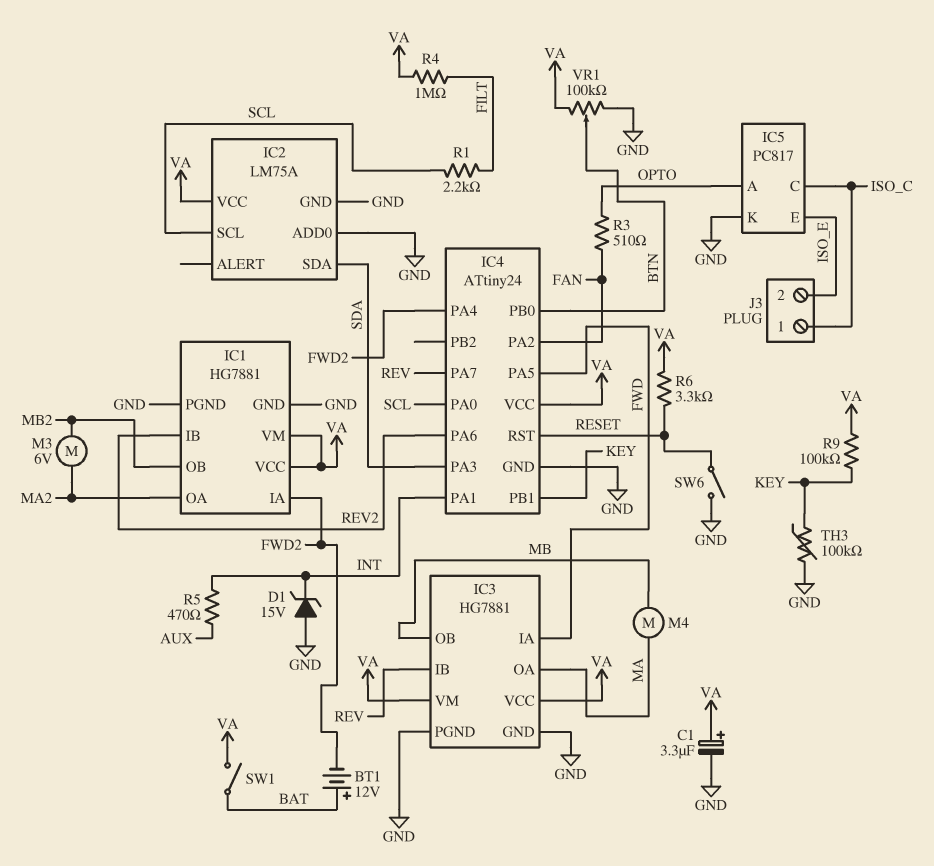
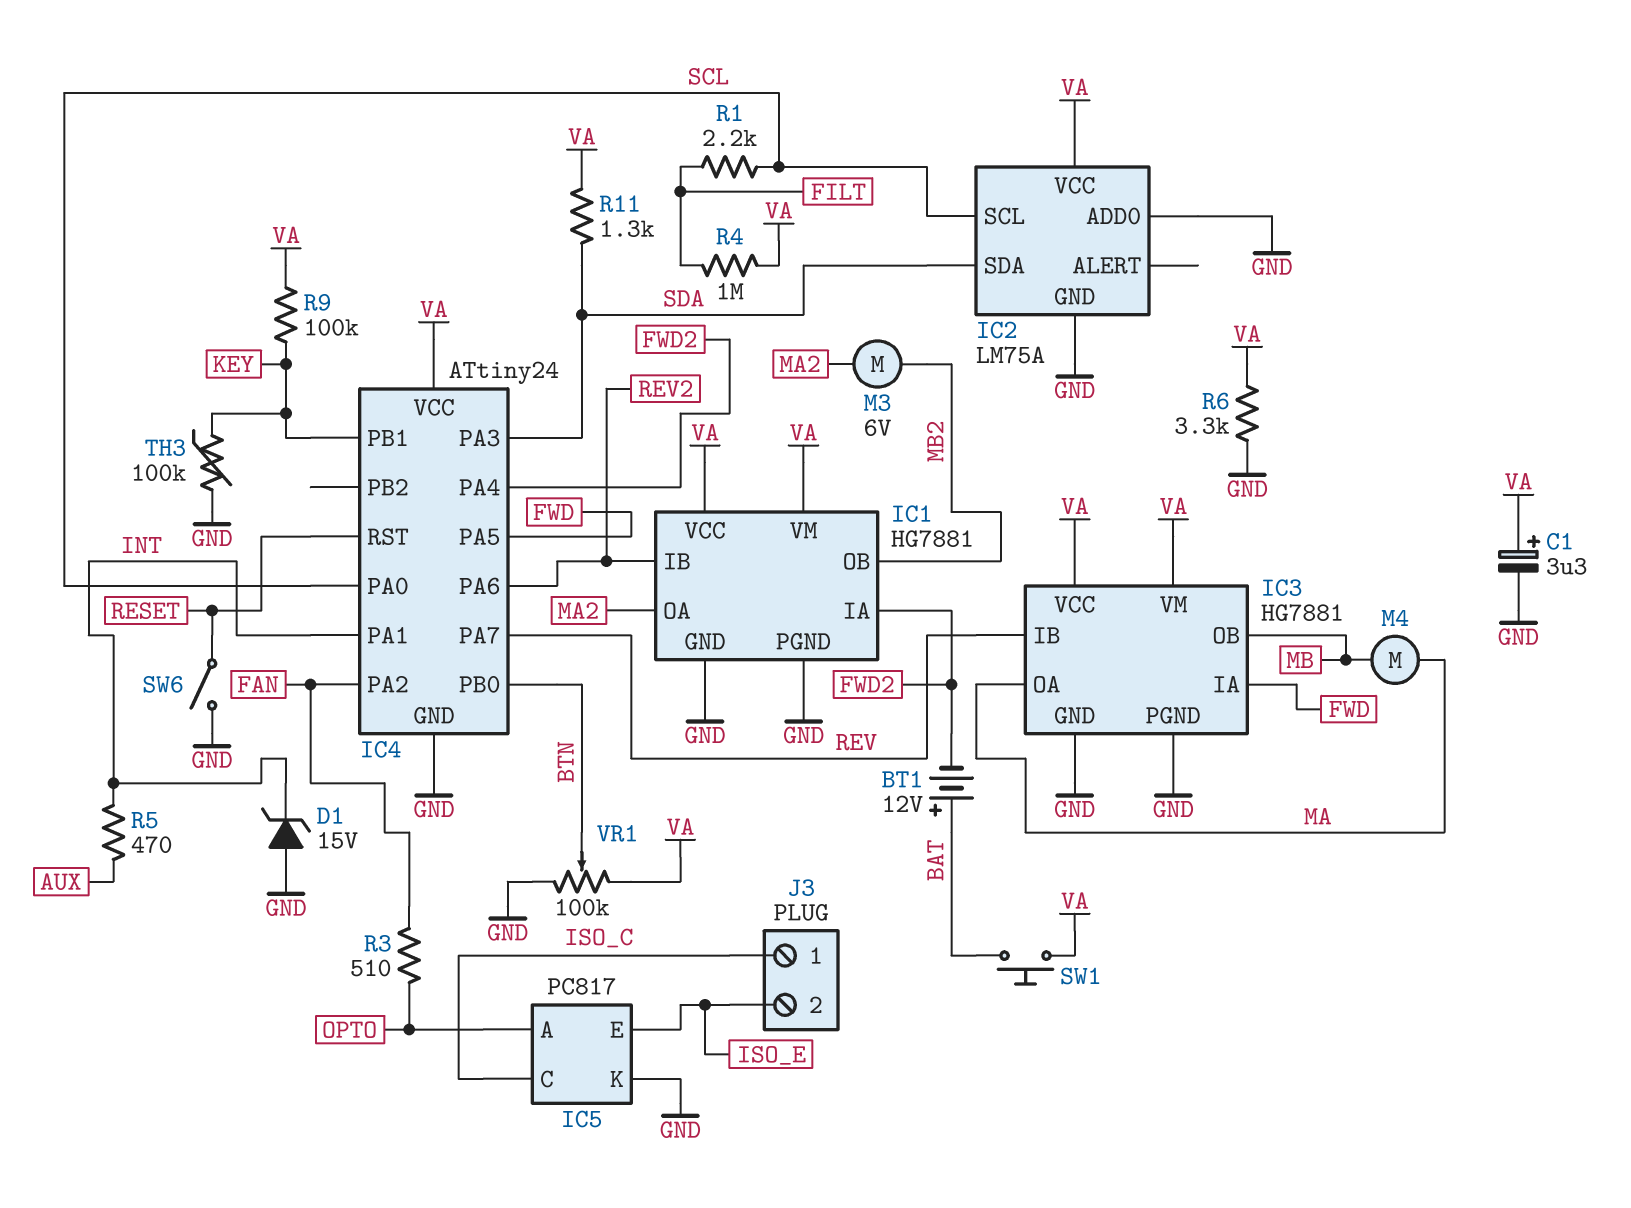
R6: 3.3k (RESET, VA) -> 3.3k (GND, VA)
R11: none -> 1.3k (SDA, VA)
SW1: switch (BAT, VA) -> button (BAT, VA)

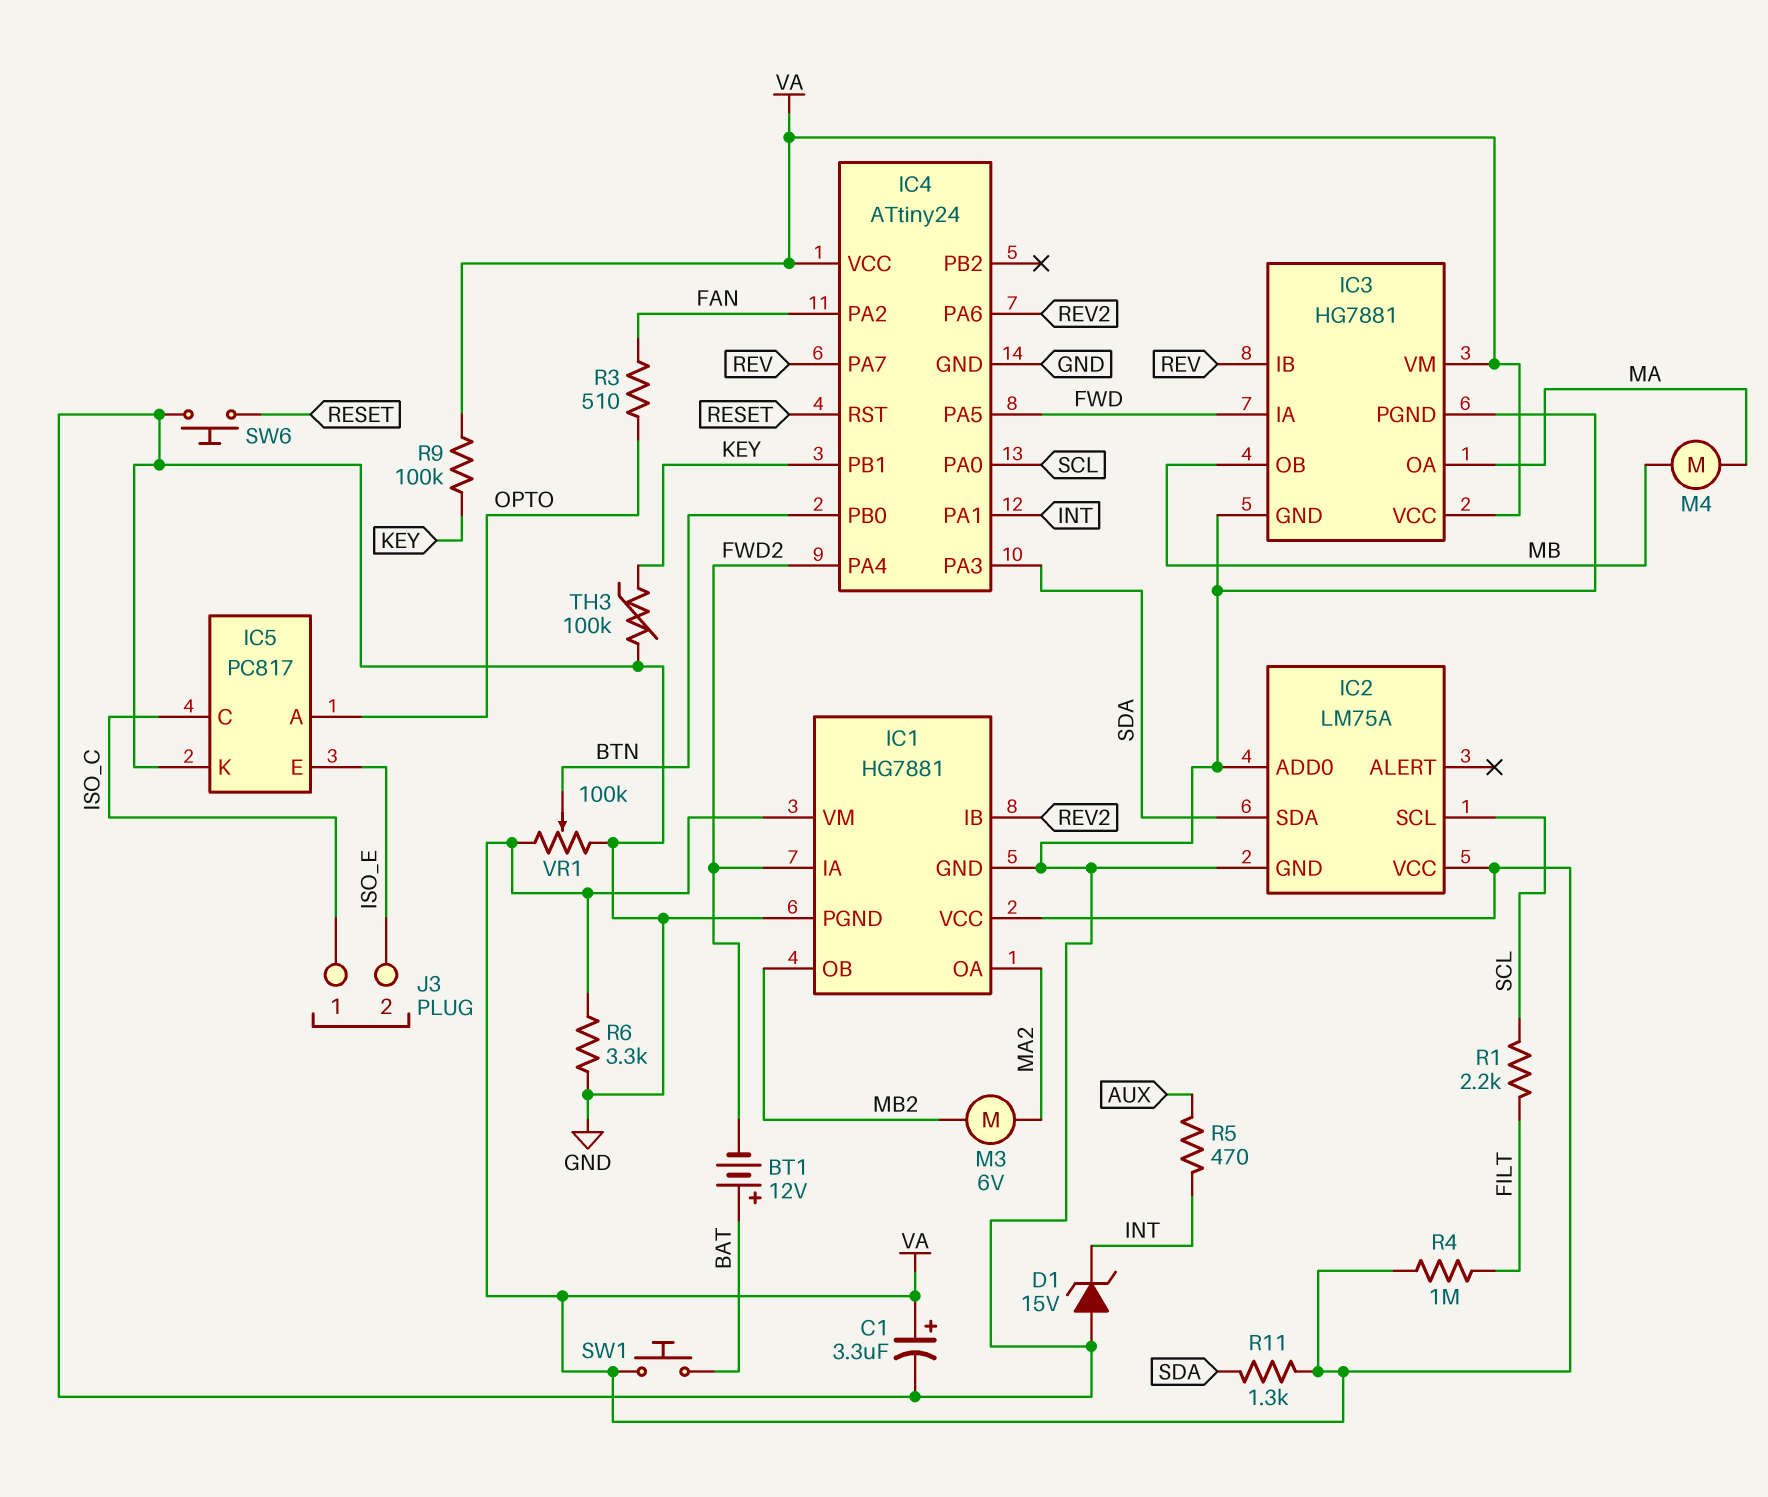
SW6: switch (GND, RESET) -> button (GND, RESET)

